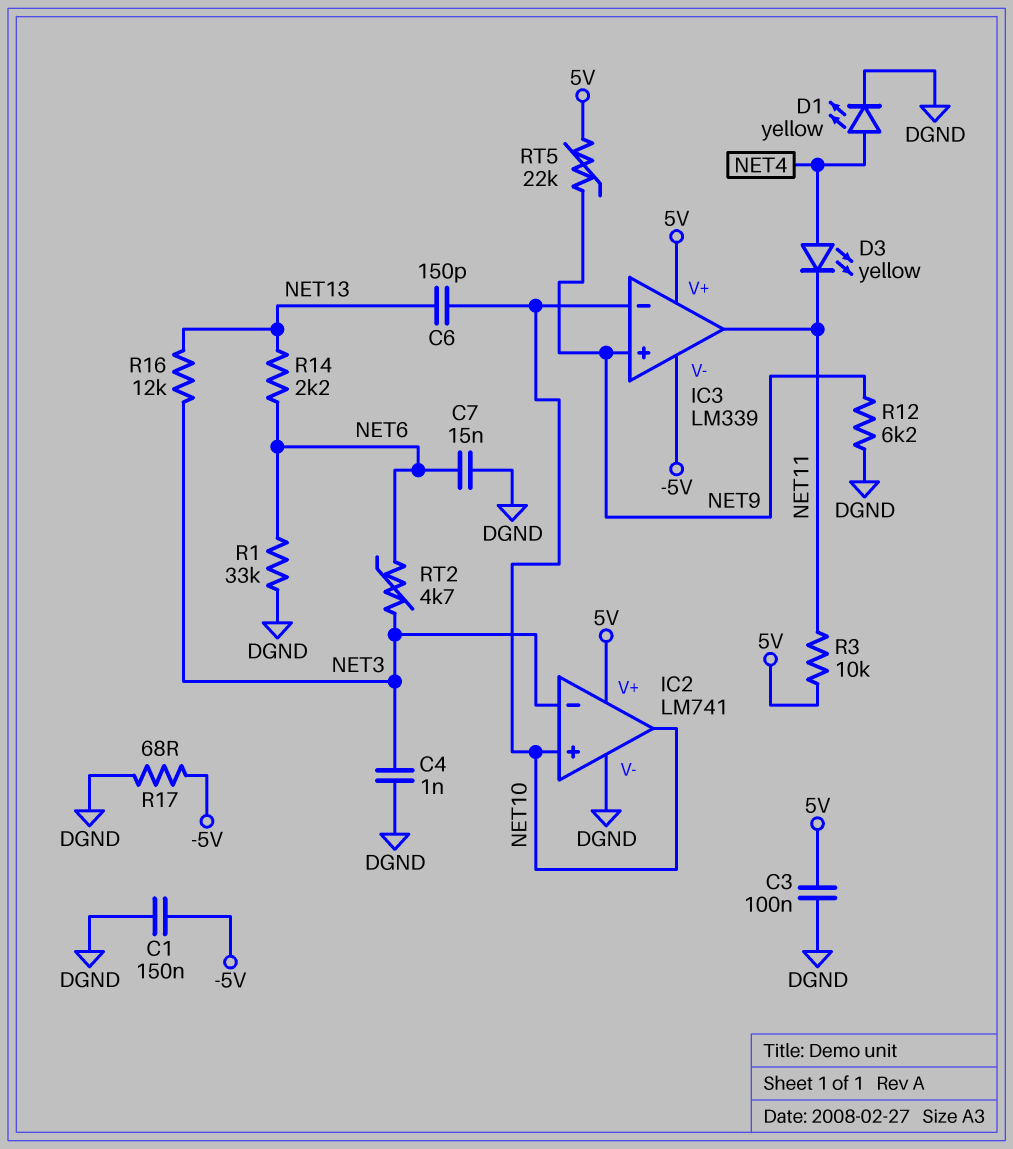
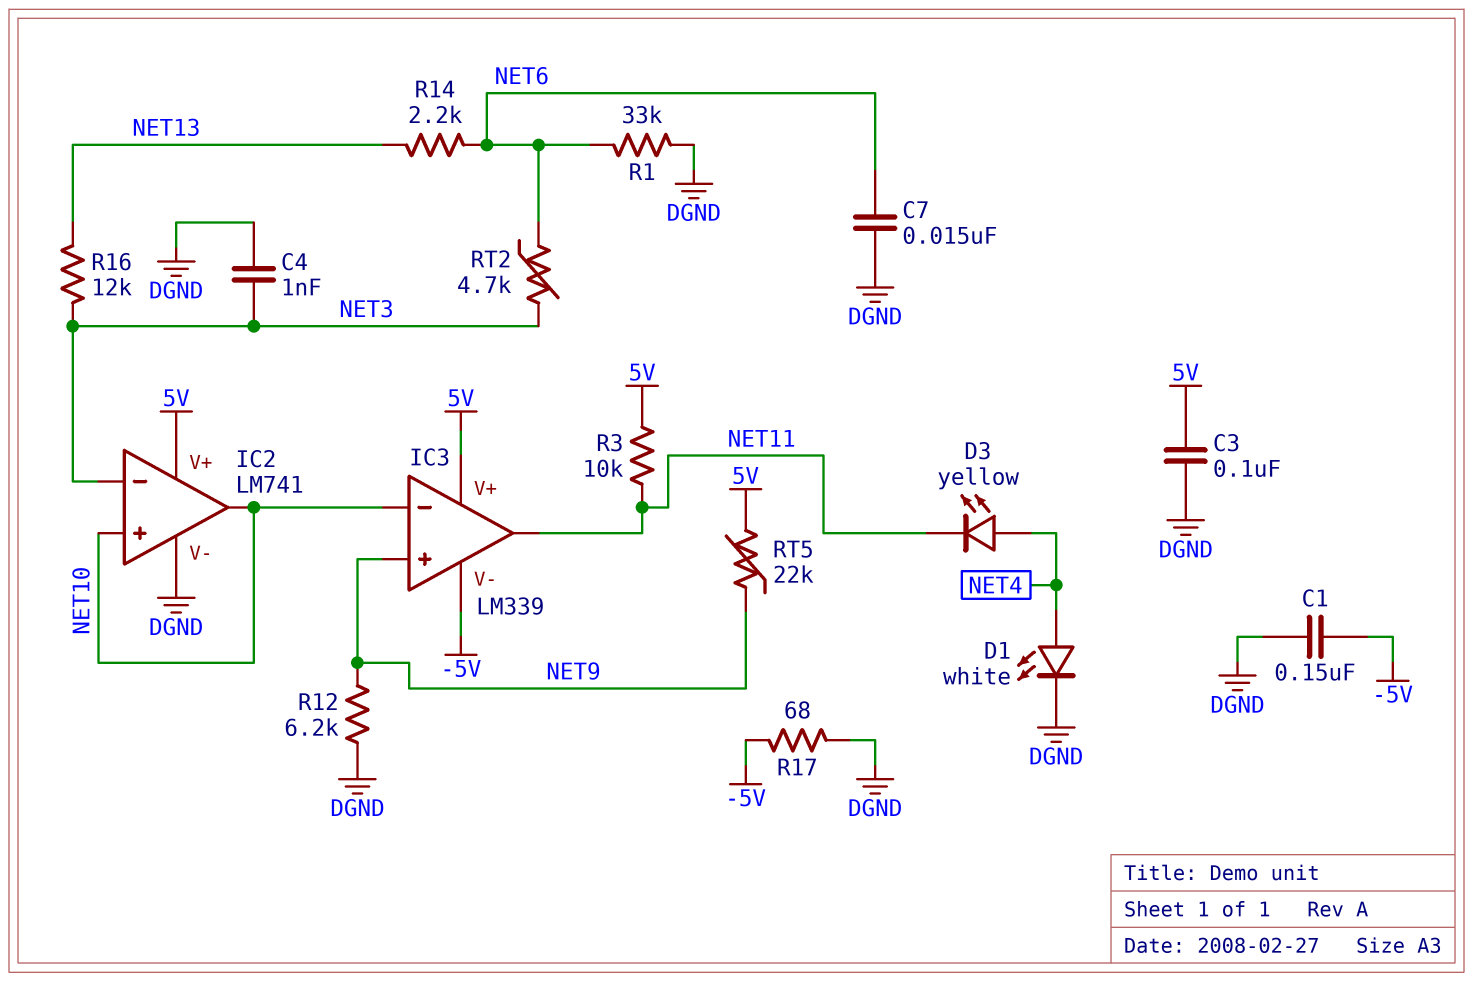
C6: 150pF (NET10, NET13) -> none
D1: LED yellow (A NET4, K DGND) -> LED white (A NET4, K DGND)

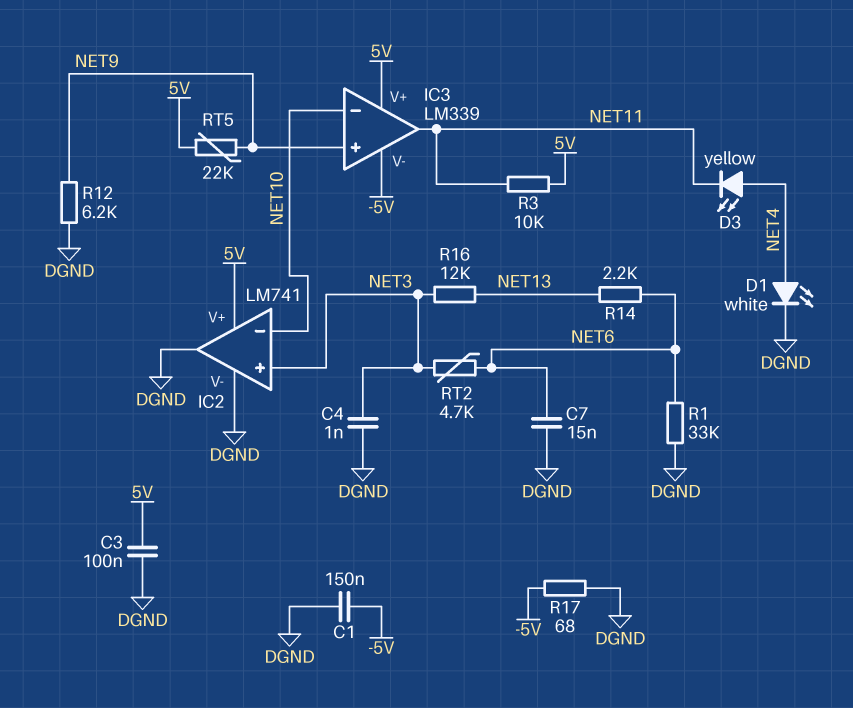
IC2 pin in+: NET10 -> NET3
IC2 pin in-: NET3 -> NET10
IC2 pin out: NET10 -> DGND

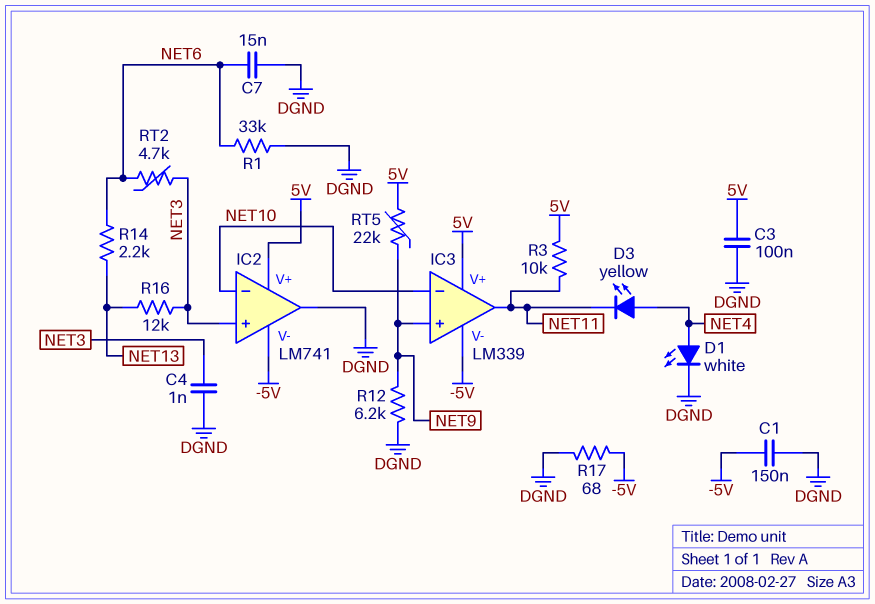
IC2 pin V-: DGND -> -5V

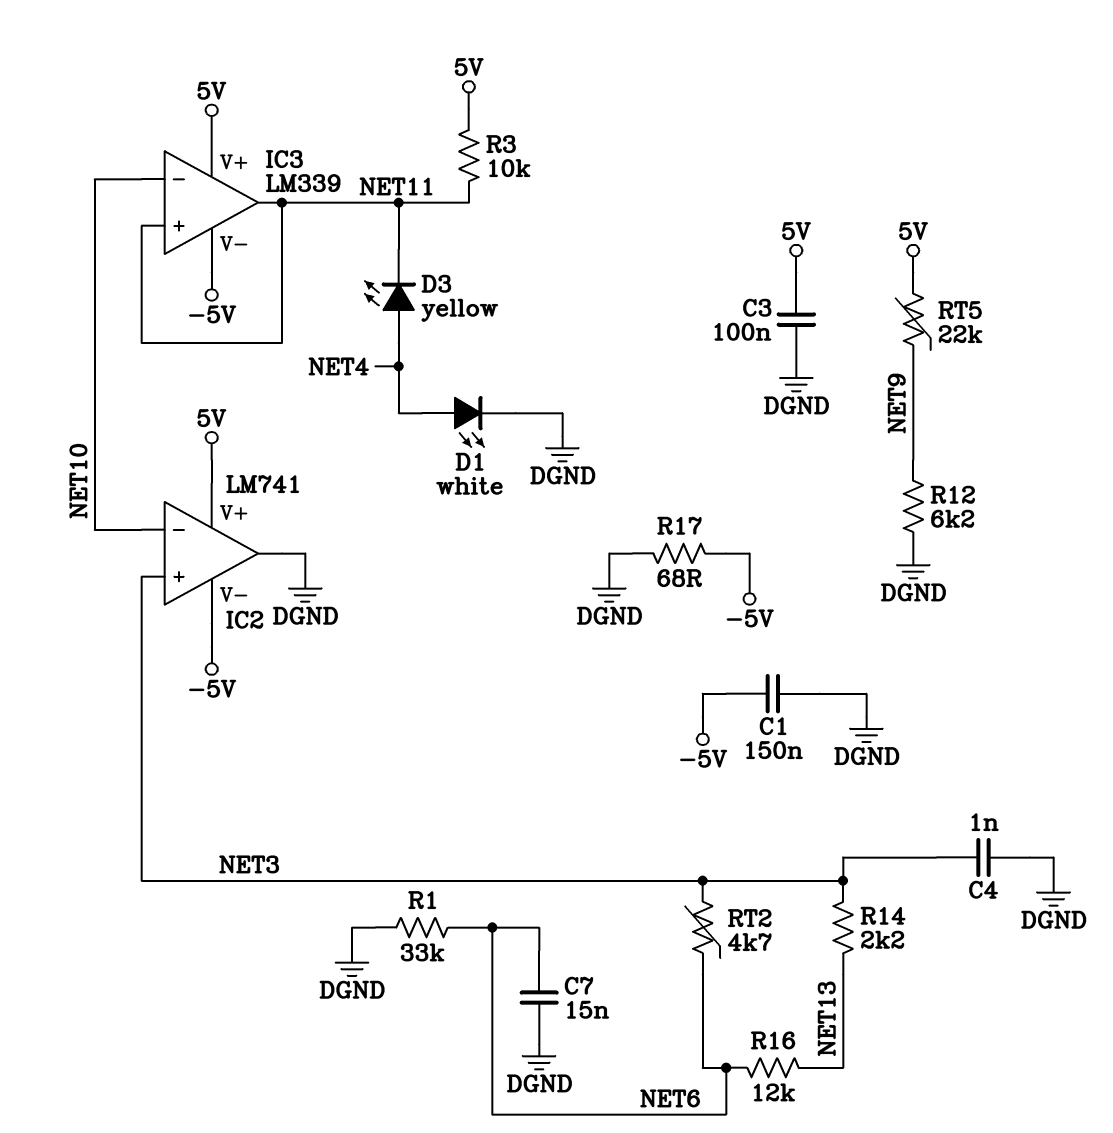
IC3 pin in+: NET9 -> NET11
R14: 2.2k (NET6, NET13) -> 2.2k (NET3, NET13)
R16: 12k (NET3, NET13) -> 12k (NET6, NET13)

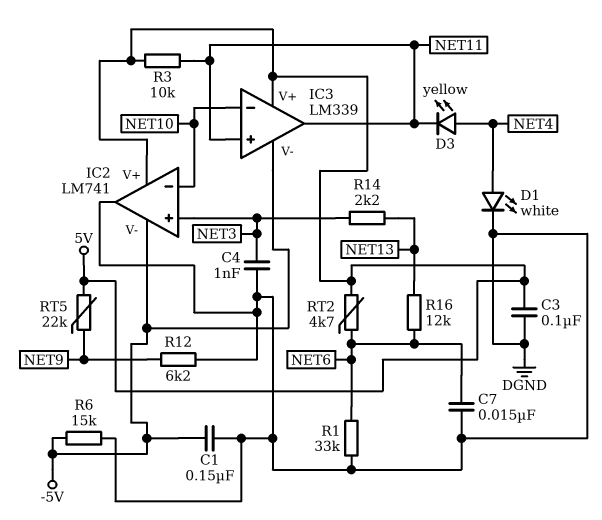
R6: none -> 15k (-5V, DGND)
R17: 68 (-5V, DGND) -> none
RT2: 4.7k (NET3, NET6) -> 4.7k (5V, NET6)

